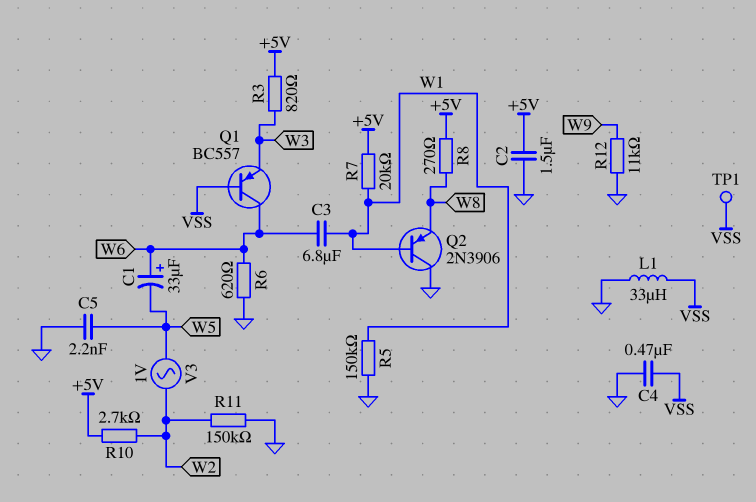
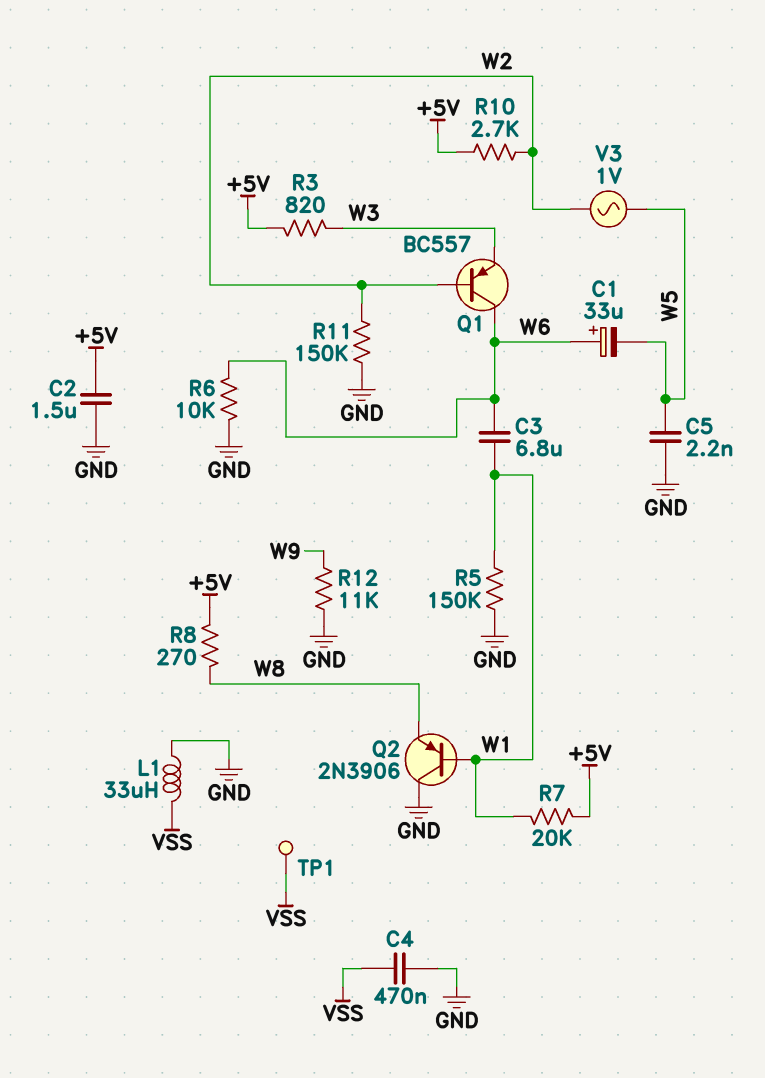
Q1: PNP BC557 (B VSS, C W6, E W3) -> PNP BC557 (B W2, C W6, E W3)
R6: 620 (GND, W6) -> 10k (GND, W6)

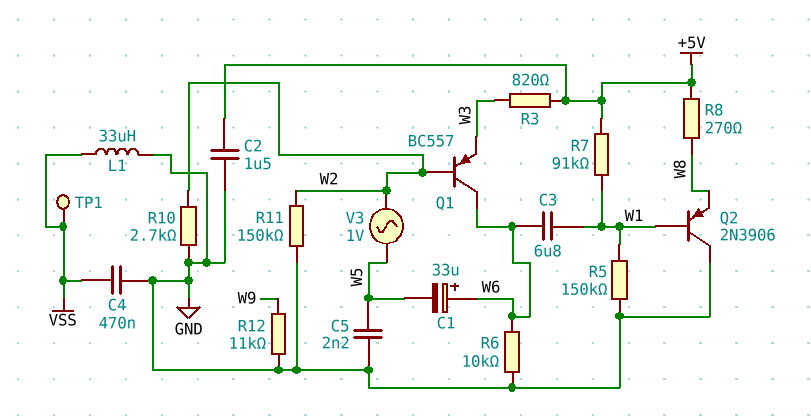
R7: 20k (+5V, W1) -> 91k (+5V, W1)
R10: 2.7k (+5V, W2) -> 2.7k (GND, W2)

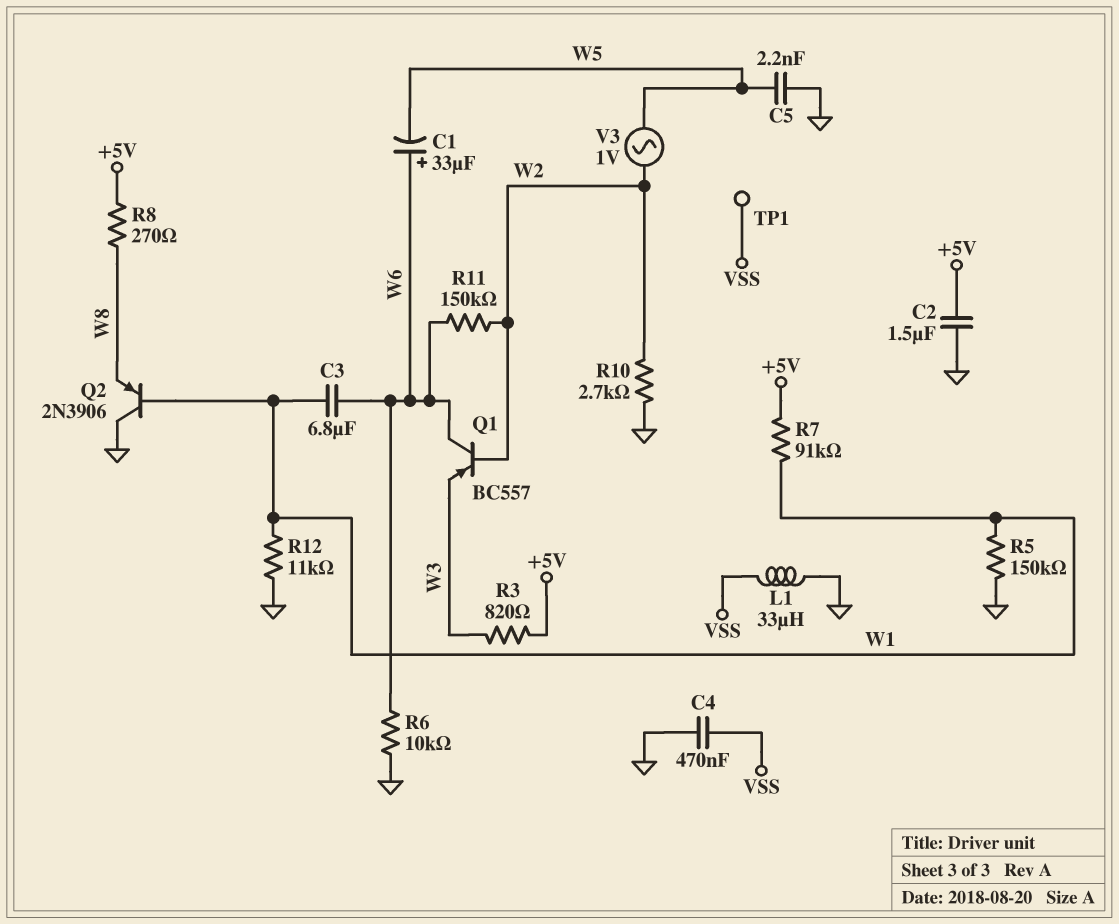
R11: 150k (GND, W2) -> 150k (W2, W6)
R12: 11k (GND, W9) -> 11k (GND, W1)

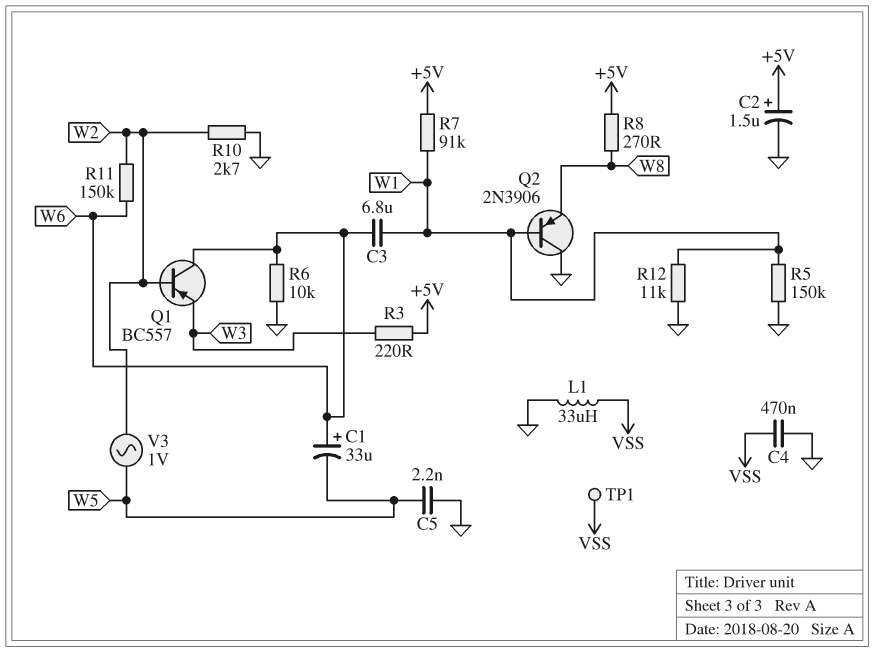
C2: 1.5uF (+5V, GND) -> 1.5uF (plus +5V, minus GND)
R3: 820 (+5V, W3) -> 220 (+5V, W3)

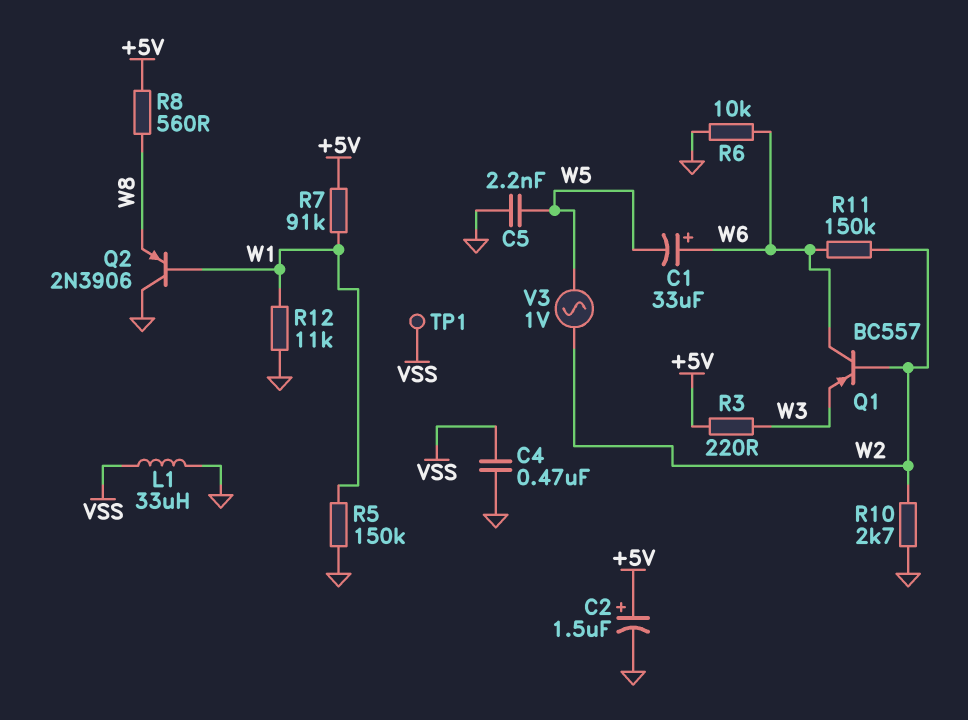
C3: 6.8uF (W1, W6) -> none
R8: 270 (+5V, W8) -> 560 (+5V, W8)

